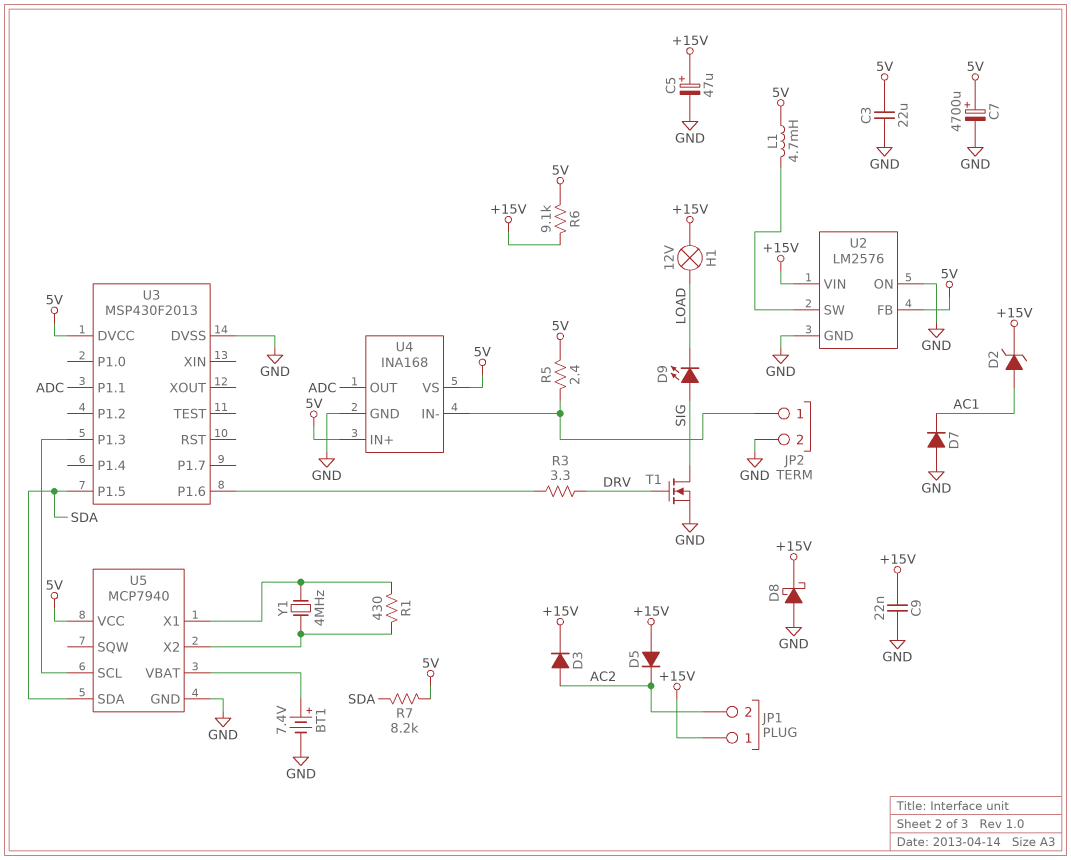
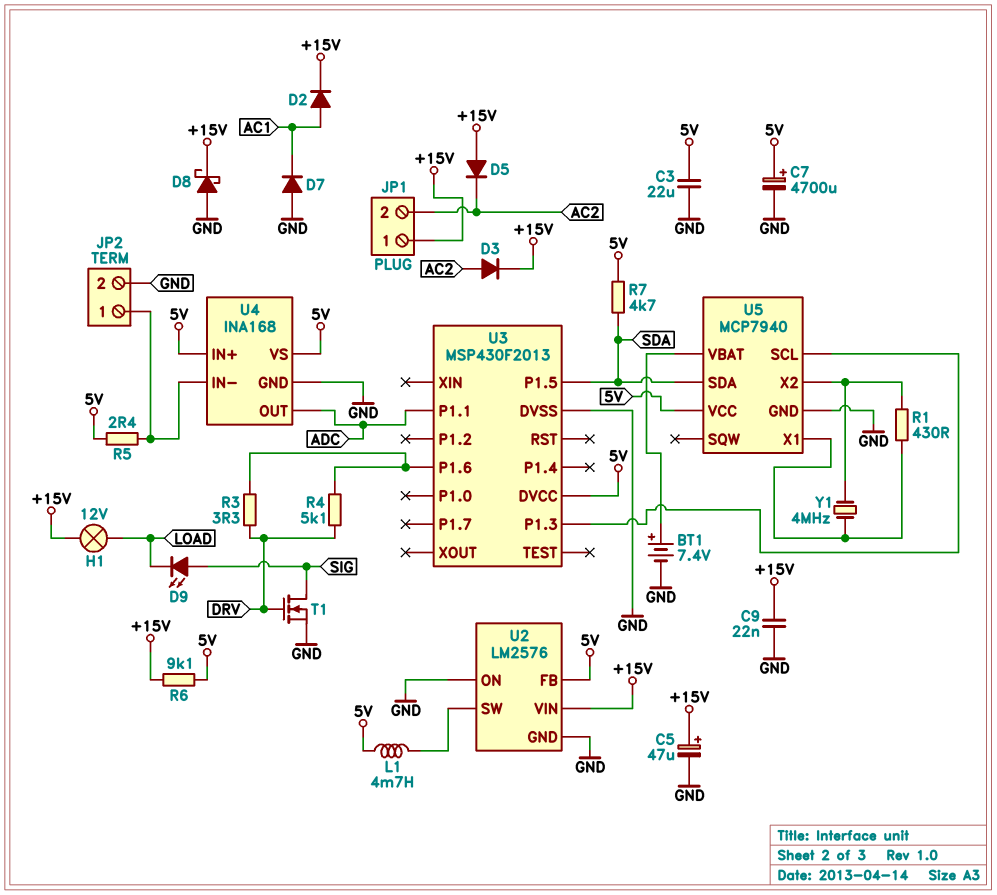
D2: zener (A AC1, K +15V) -> diode (A AC1, K +15V)
R4: none -> 5.1k (DRV, U3/P1.6)
R7: 8.2k (5V, SDA) -> 4.7k (5V, SDA)

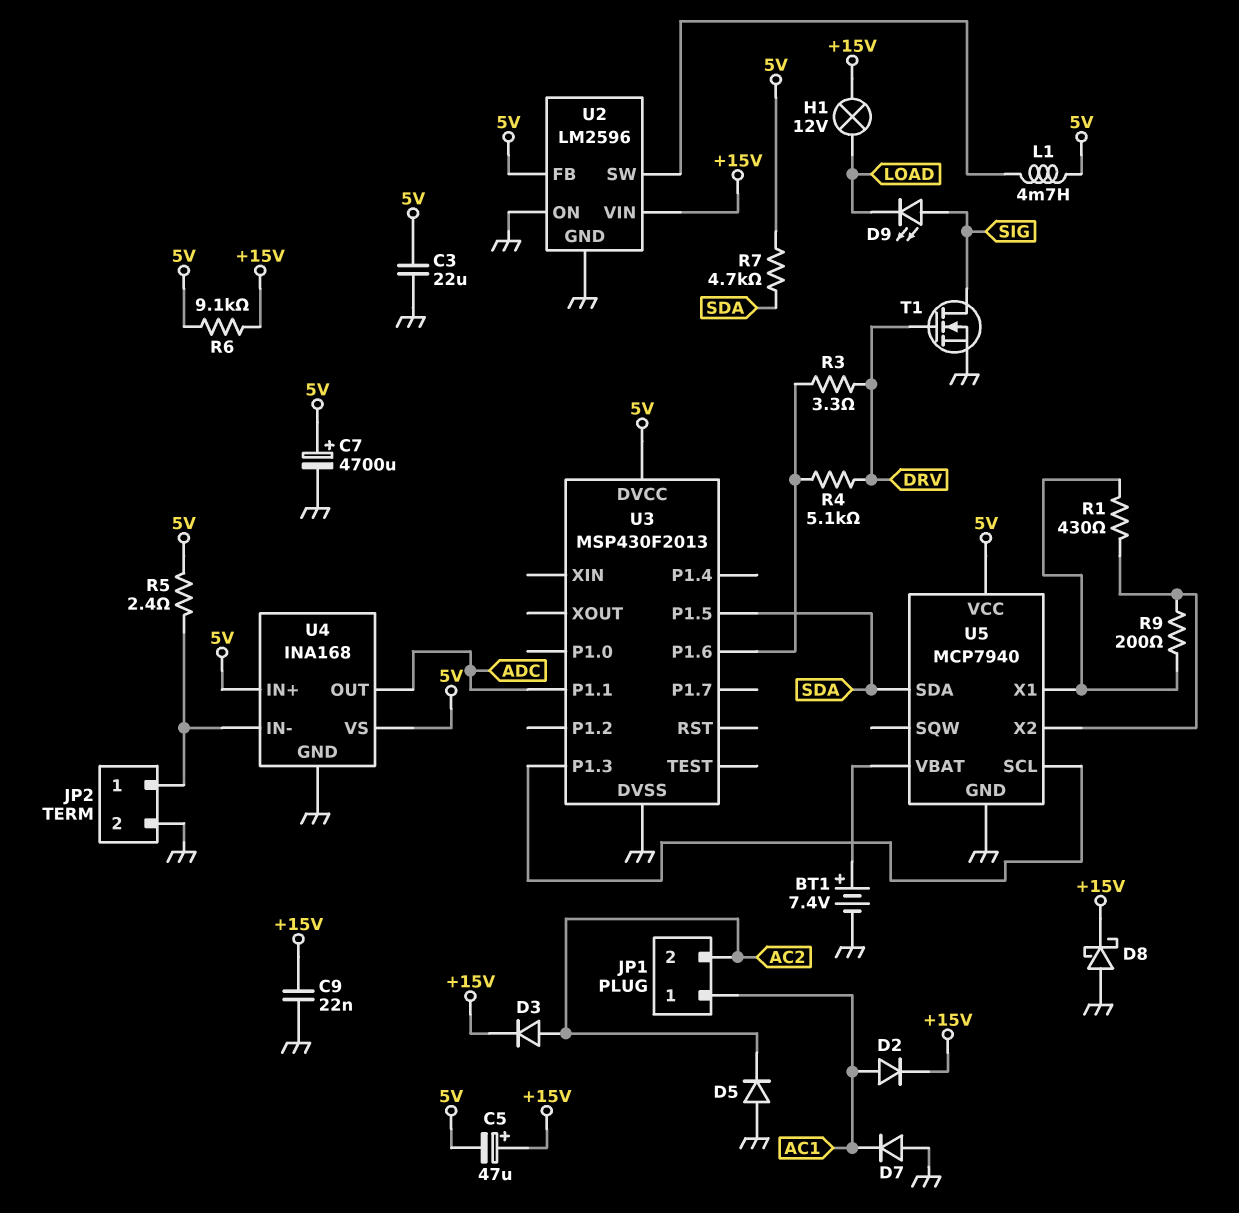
C5: 47uF (plus +15V, minus GND) -> 47uF (plus +15V, minus 5V)
D5: diode (A +15V, K AC2) -> diode (A GND, K AC2)
JP1 pin 1: +15V -> AC1
R9: none -> 200 (U5/X1, U5/X2)
U2: LM2576 -> LM2596
Y1: 4MHz (U5/X1, U5/X2) -> none

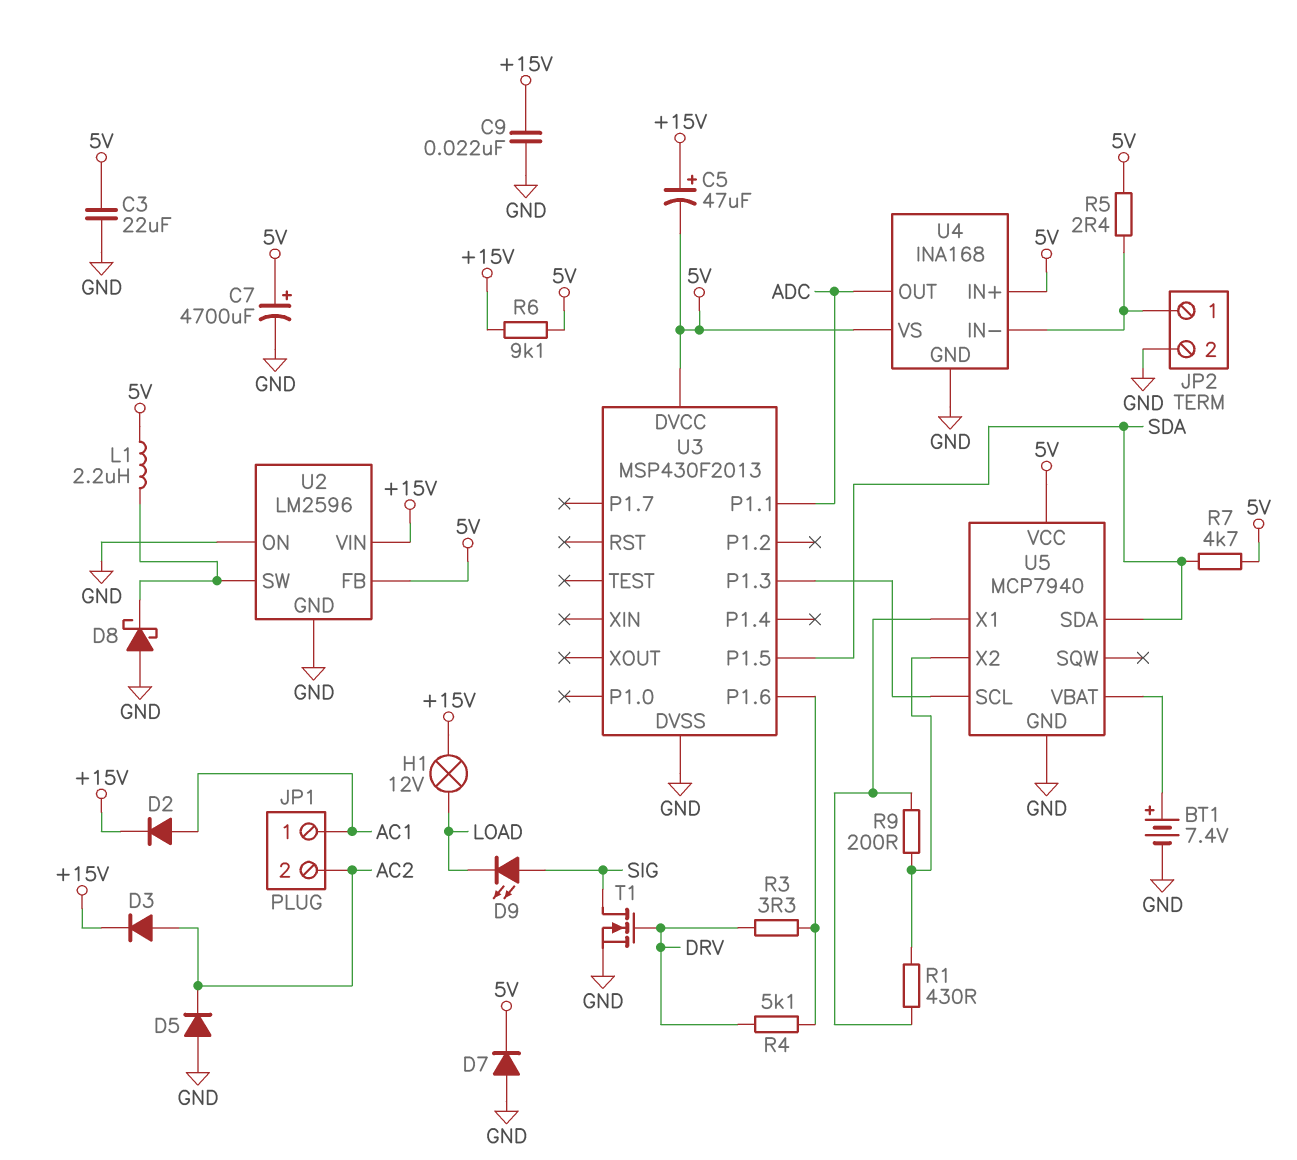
D7: diode (A GND, K AC1) -> diode (A GND, K 5V)
D8: schottky (A GND, K +15V) -> schottky (A GND, K U2/SW)
L1: 4.7mH (5V, U2/SW) -> 2.2uH (5V, U2/SW)

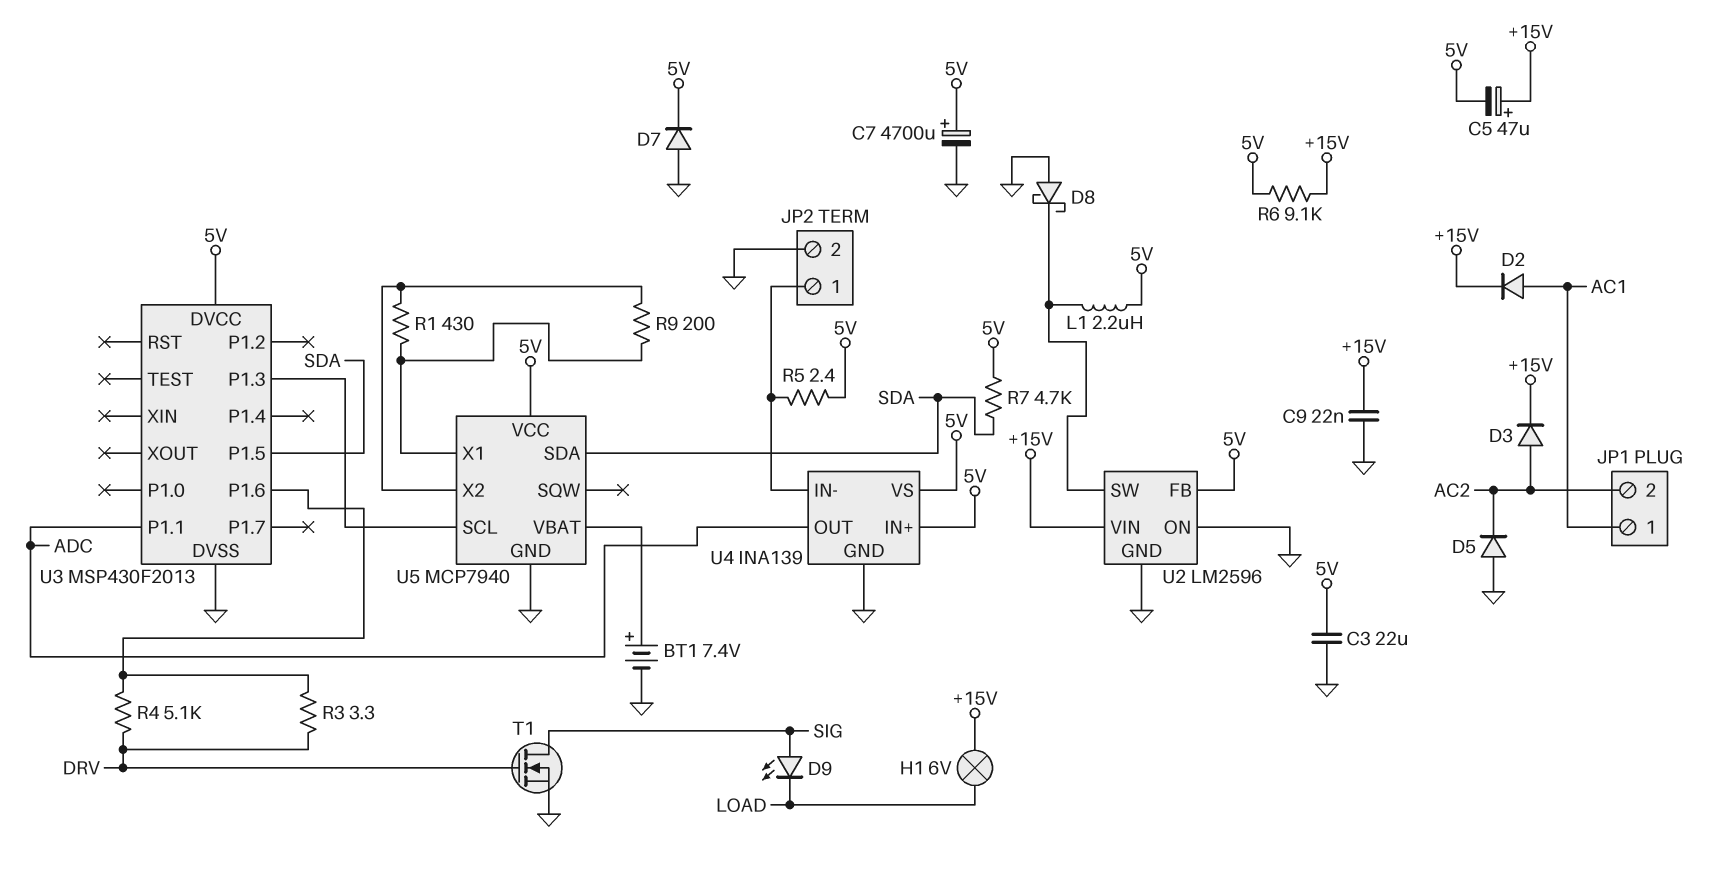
H1: lamp 12V (+15V, LOAD) -> lamp 6V (+15V, LOAD)
U4: INA168 -> INA139

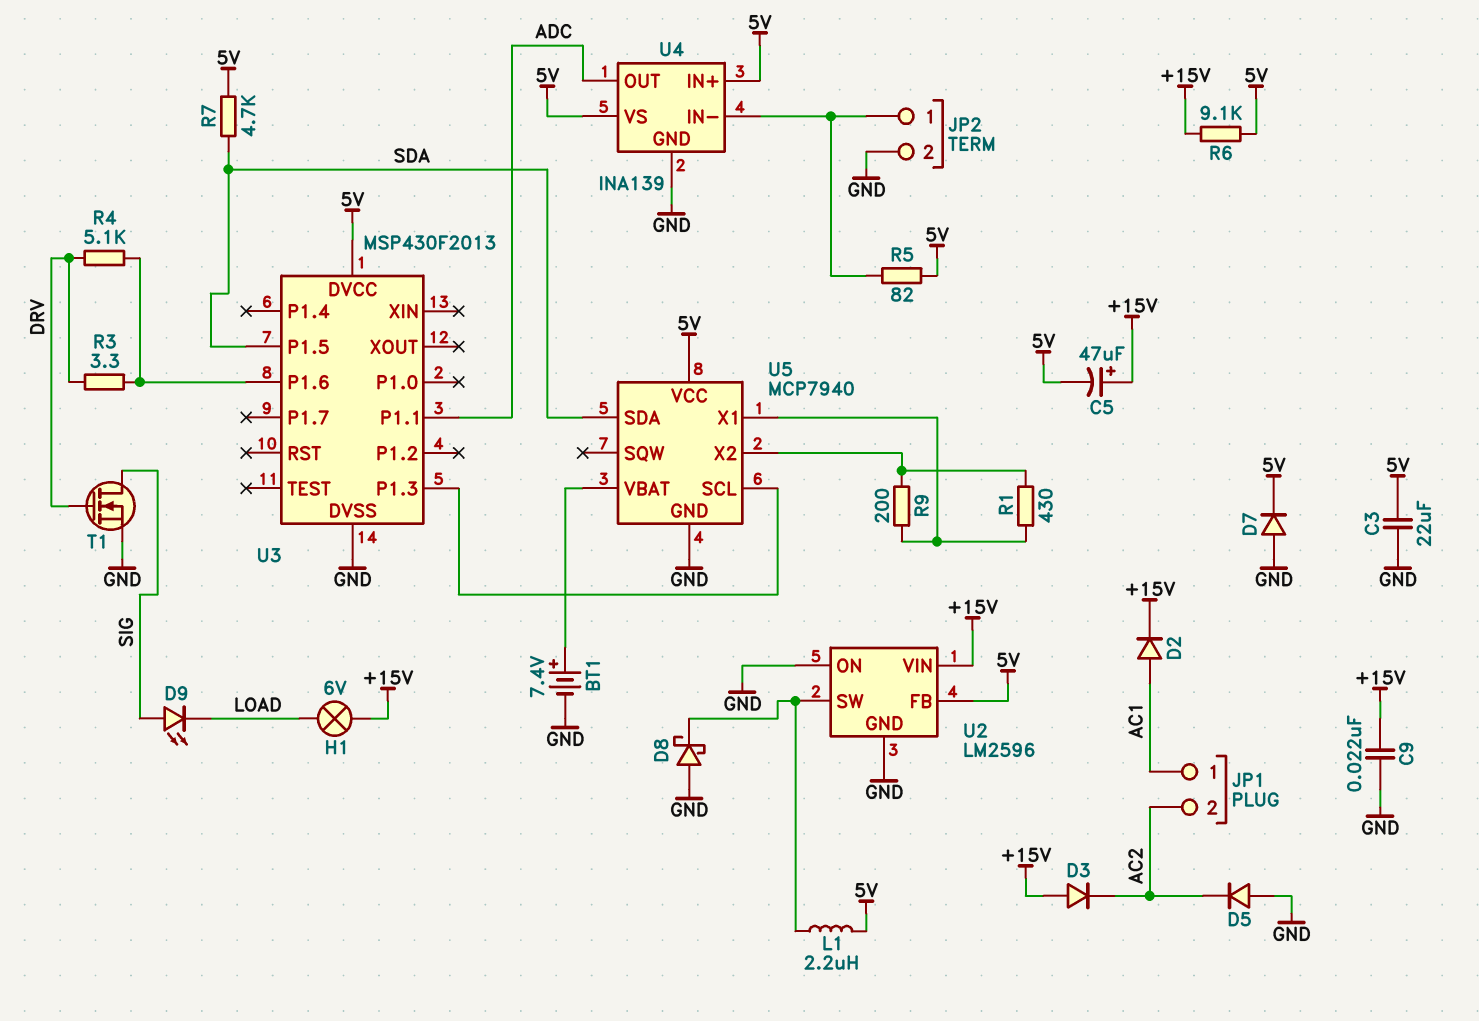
C7: 4700uF (plus 5V, minus GND) -> none
D3: diode (A AC2, K +15V) -> diode (A +15V, K AC2)
R5: 2.4 (5V, JP2/1) -> 82 (5V, JP2/1)

